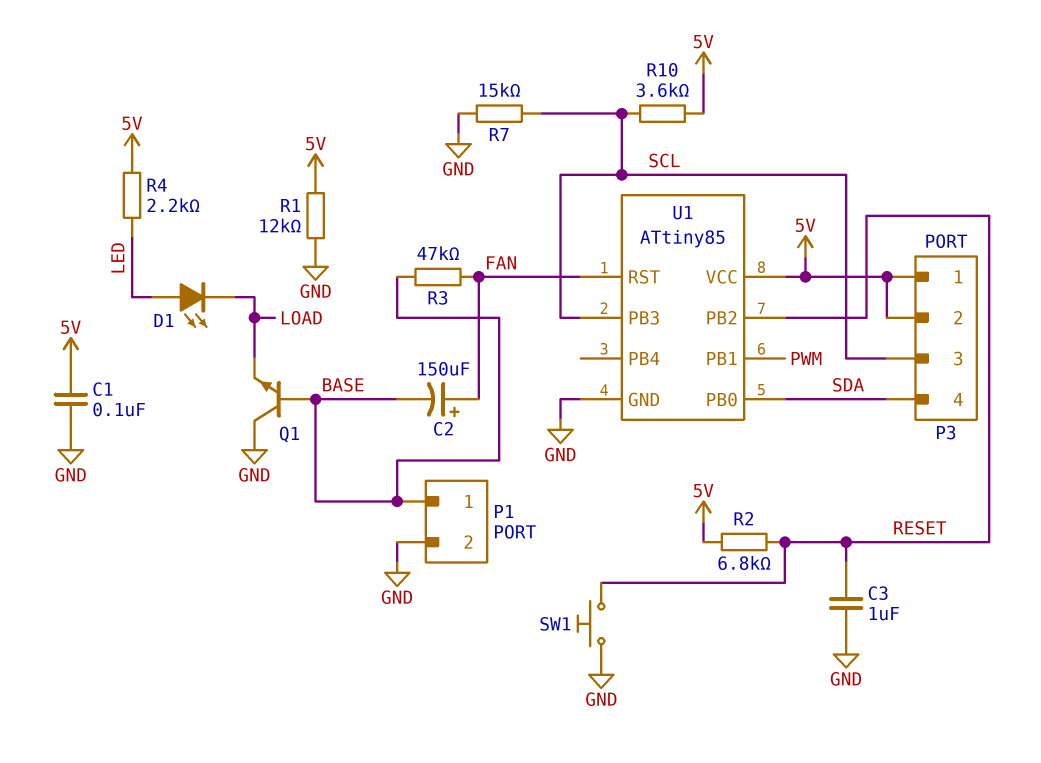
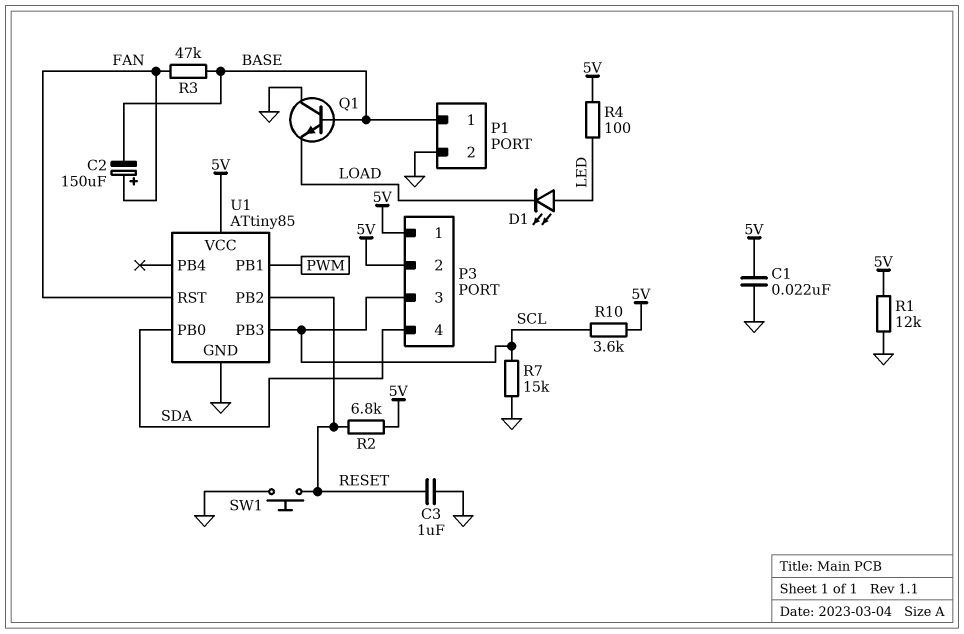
C1: 100nF (5V, GND) -> 22nF (5V, GND)
R4: 2.2k (5V, LED) -> 100 (5V, LED)

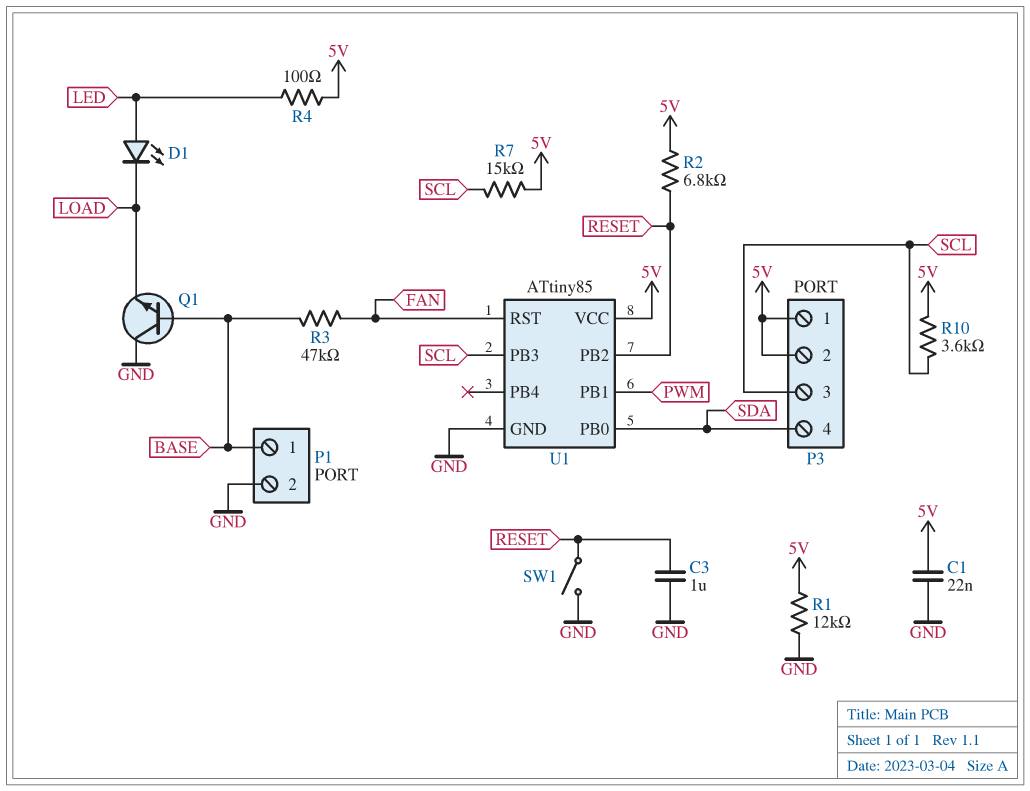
C2: 150uF (plus FAN, minus BASE) -> none
R7: 15k (GND, SCL) -> 15k (5V, SCL)
SW1: button (GND, RESET) -> switch (GND, RESET)

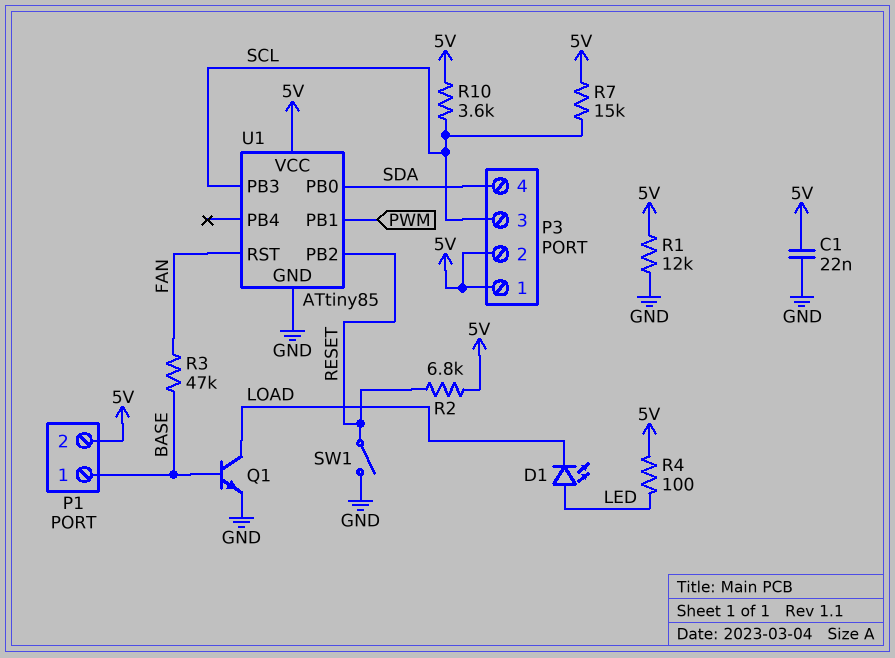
C3: 1uF (GND, RESET) -> none
P1 pin 2: GND -> 5V
Q1: NPN (B BASE, C GND, E LOAD) -> NPN (B BASE, C LOAD, E GND)

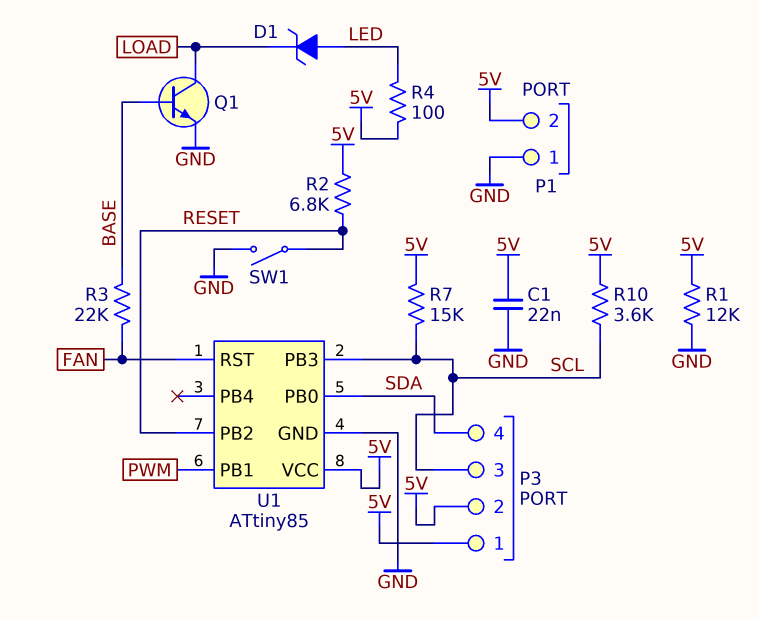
D1: LED (A LED, K LOAD) -> zener (A LED, K LOAD)
P1 pin 1: BASE -> GND
R3: 47k (BASE, FAN) -> 22k (BASE, FAN)

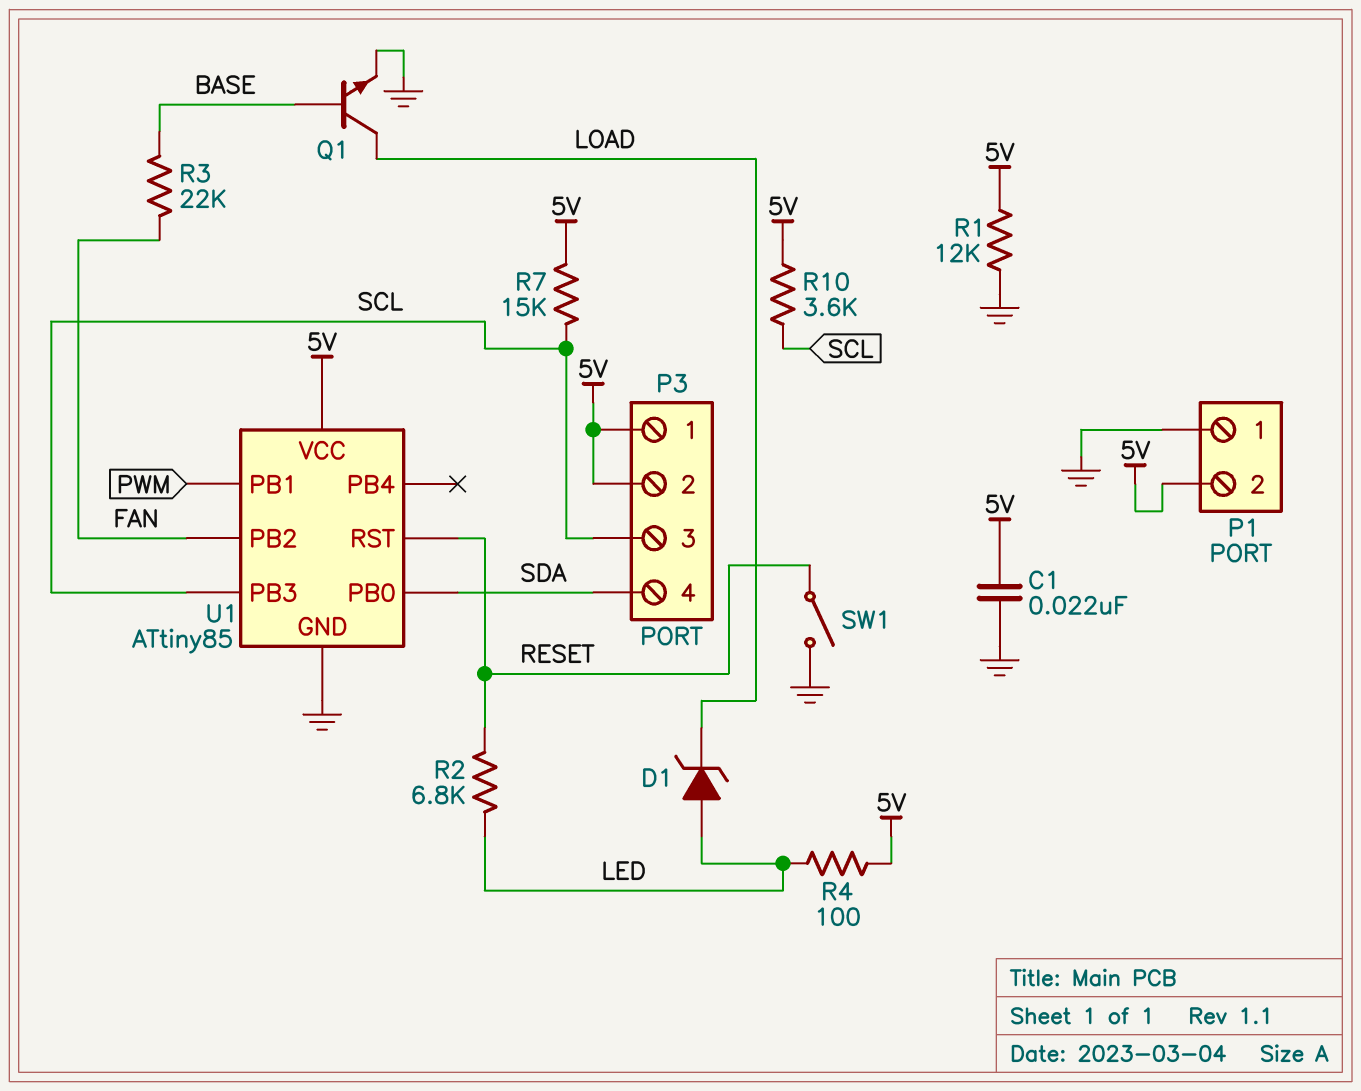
R2: 6.8k (5V, RESET) -> 6.8k (LED, RESET)
U1 pin PB2: RESET -> FAN
U1 pin RST: FAN -> RESET

